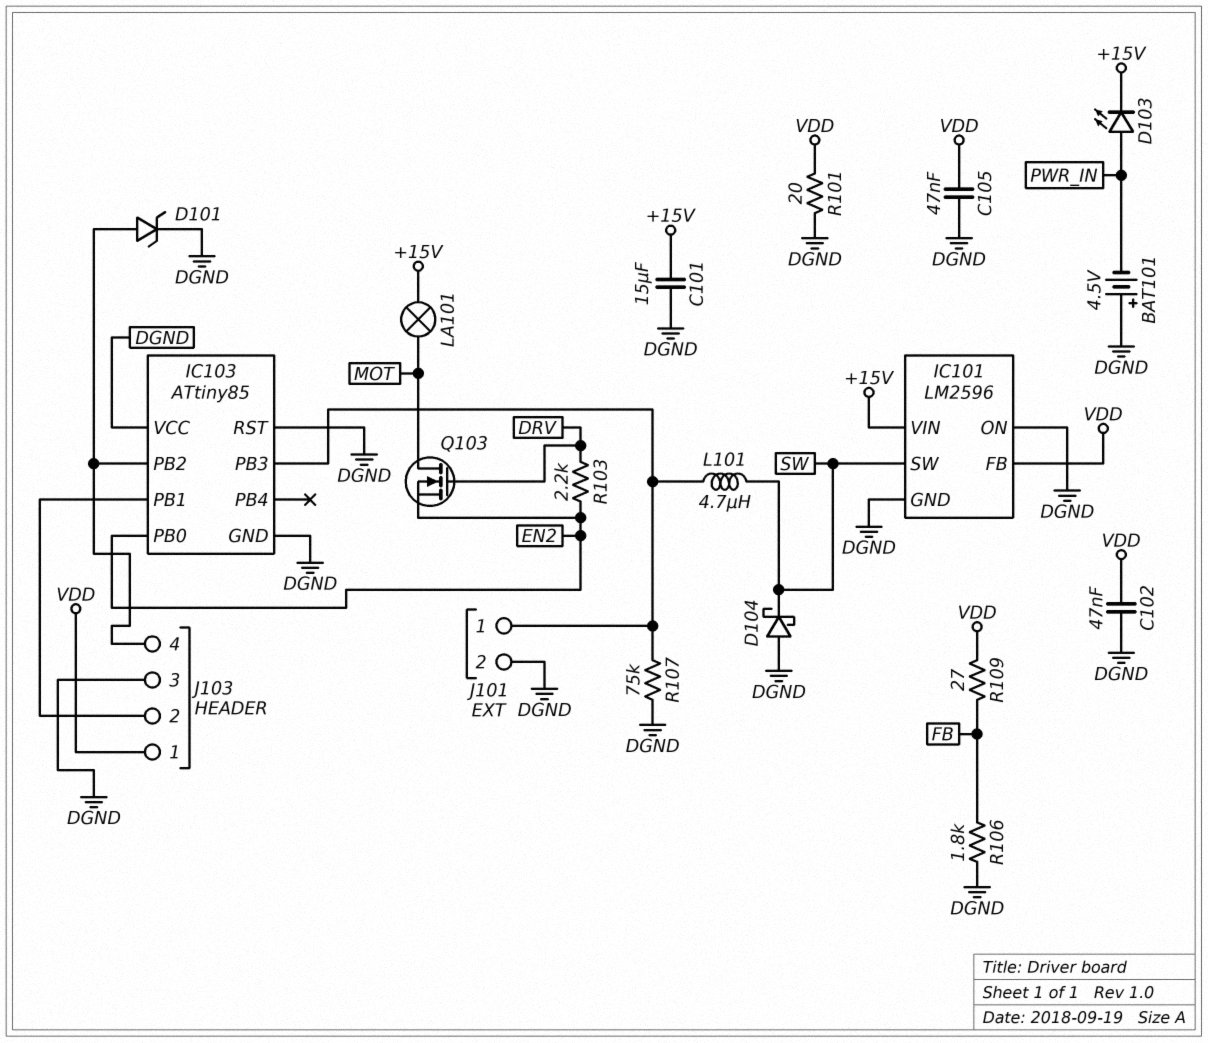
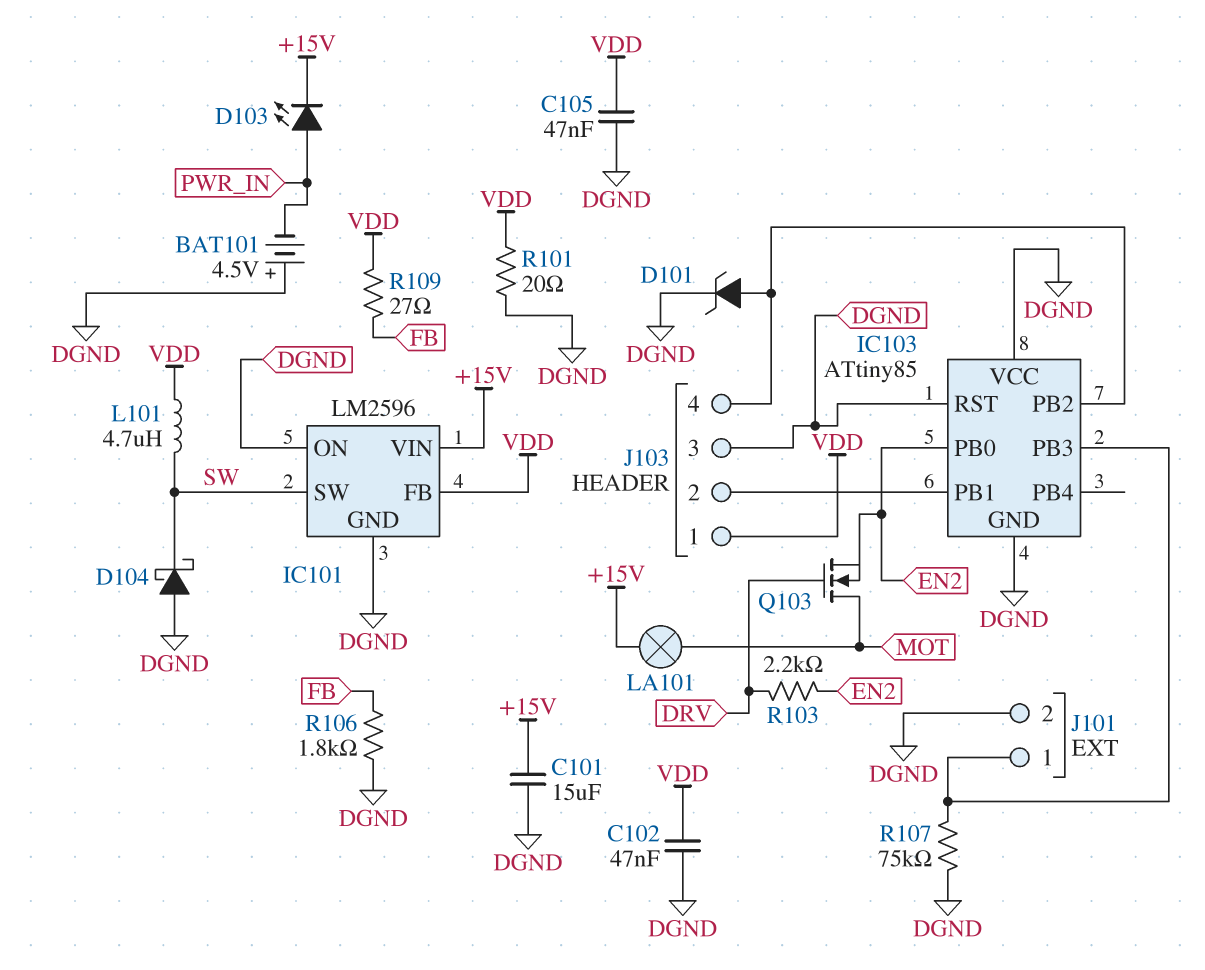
L101: 4.7uH (IC103/PB3, SW) -> 4.7uH (SW, VDD)

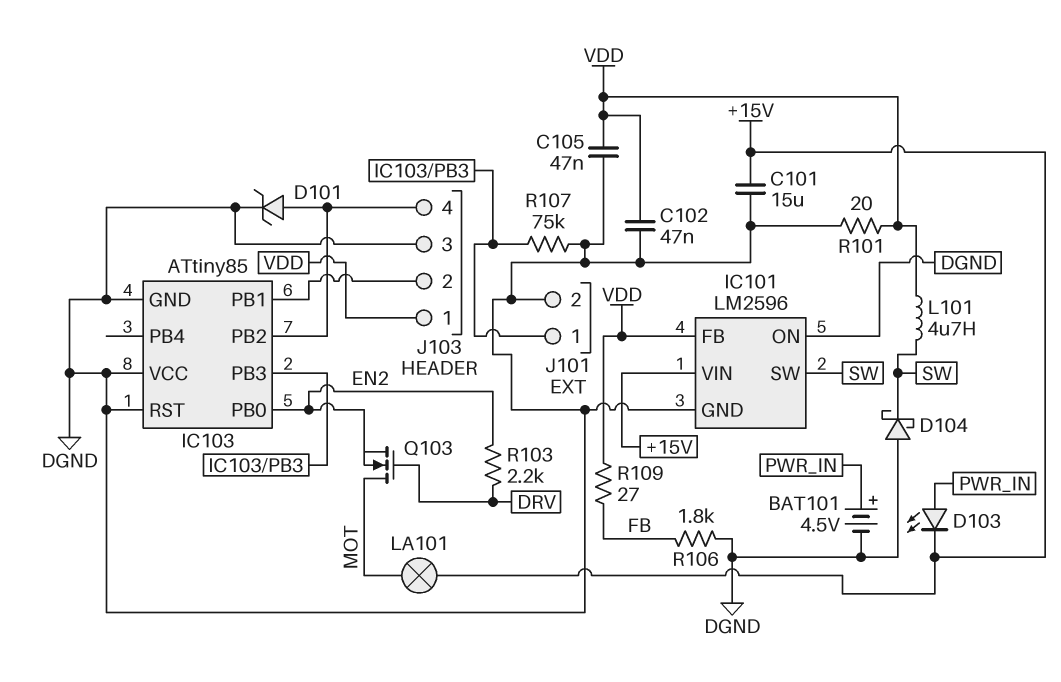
BAT101: 4.5V (plus DGND, minus PWR_IN) -> 4.5V (plus PWR_IN, minus DGND)

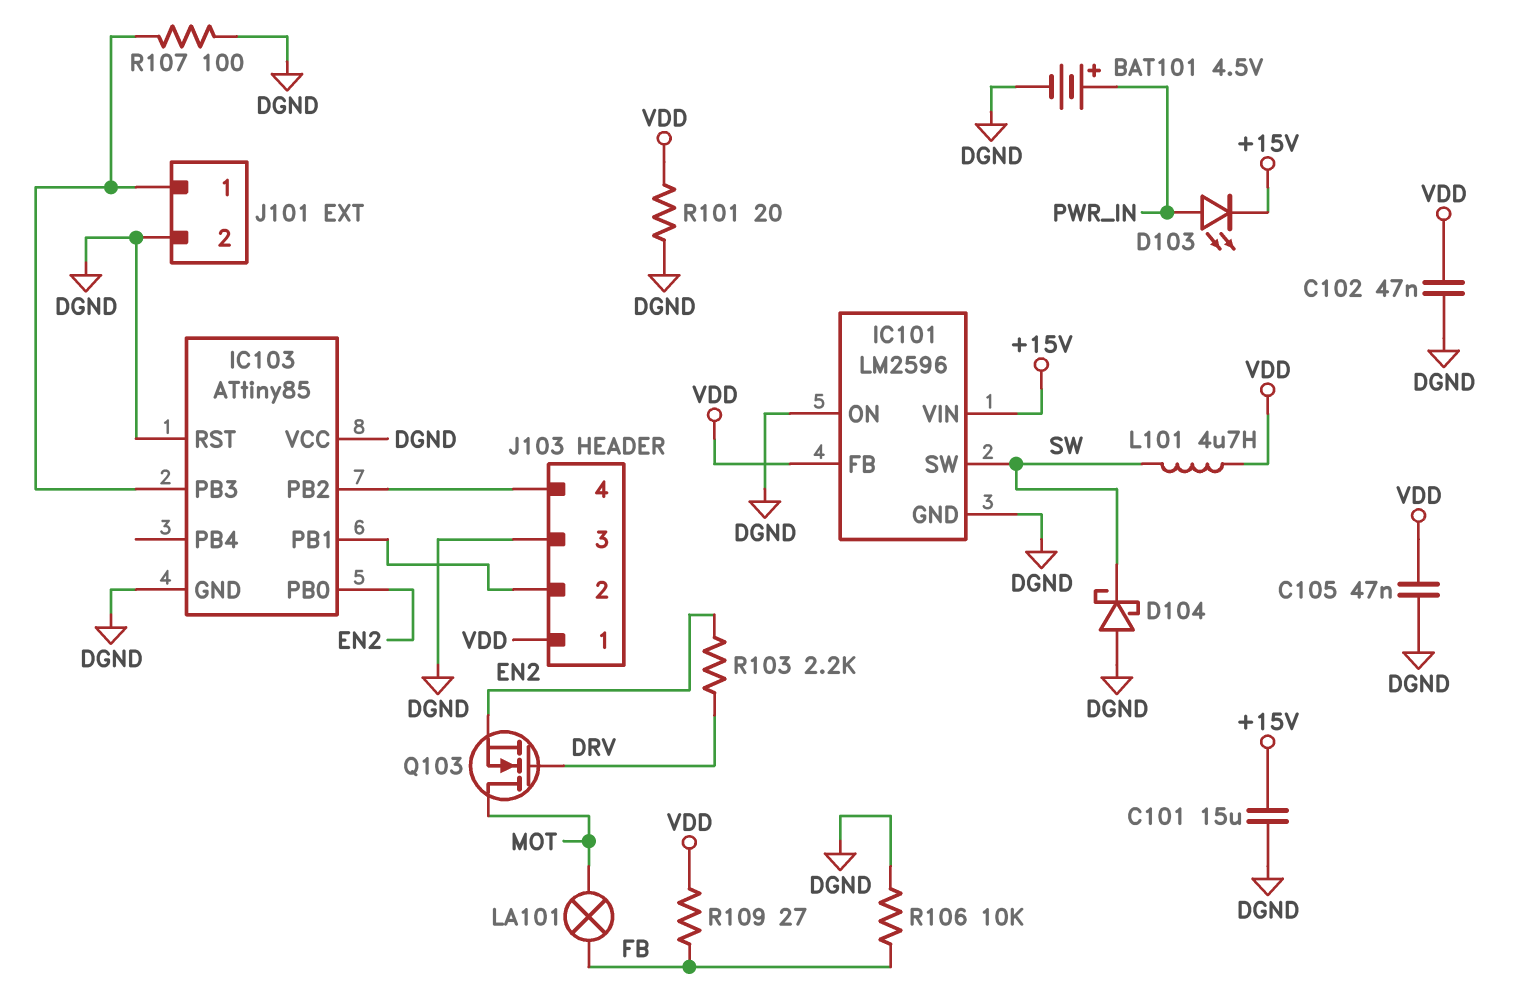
D101: zener (A IC103/PB2, K DGND) -> none
LA101: lamp (+15V, MOT) -> lamp (FB, MOT)
R106: 1.8k (DGND, FB) -> 10k (DGND, FB)
R107: 75k (DGND, IC103/PB3) -> 100 (DGND, IC103/PB3)

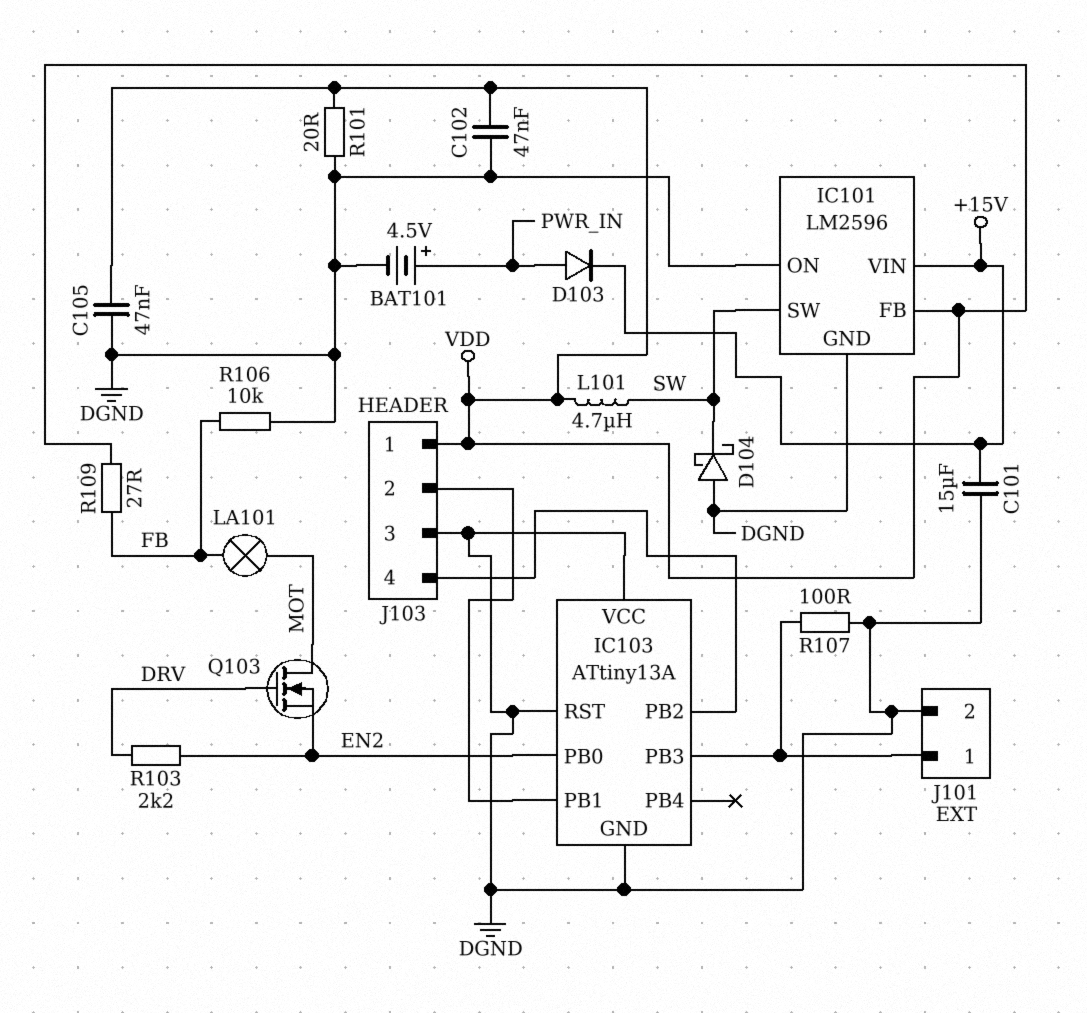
D103: LED (A PWR_IN, K +15V) -> diode (A PWR_IN, K +15V)
IC103: ATtiny85 -> ATtiny13A

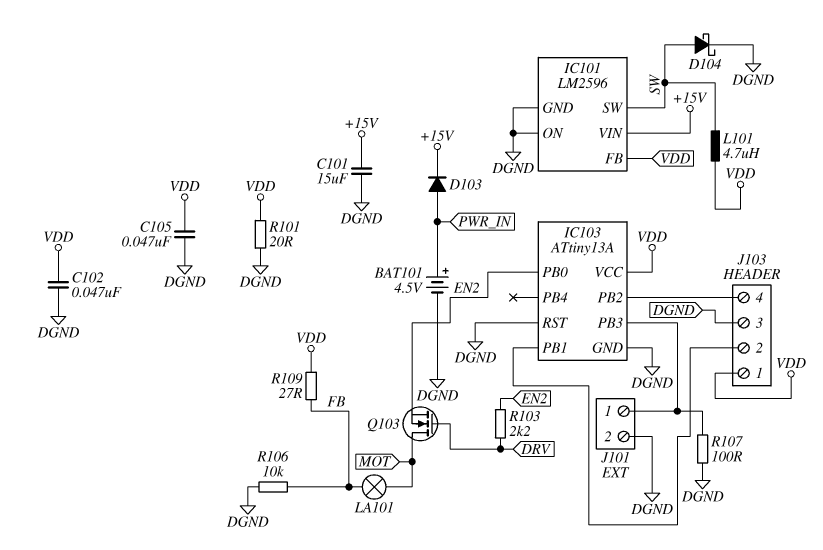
D104: schottky (A DGND, K SW) -> schottky (A SW, K DGND)
IC103 pin VCC: DGND -> VDD

